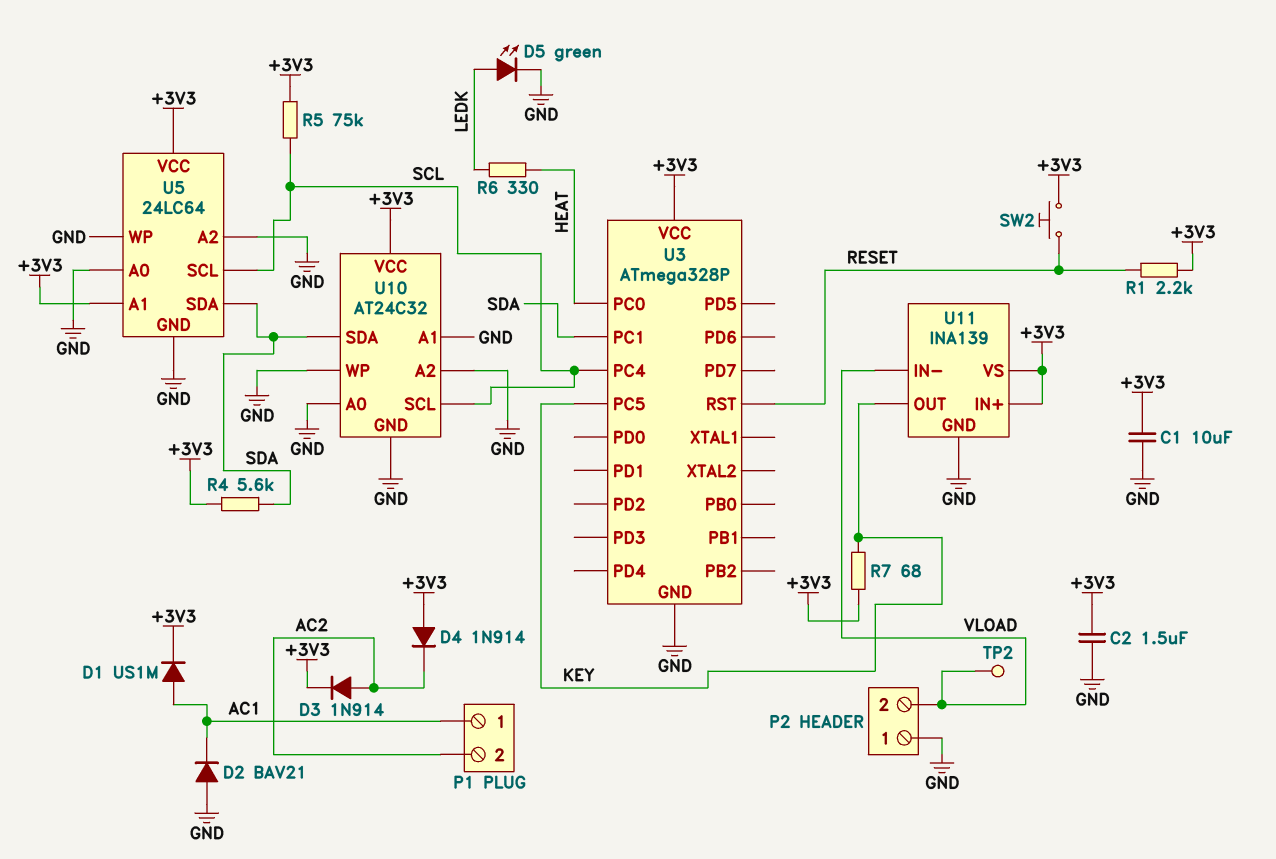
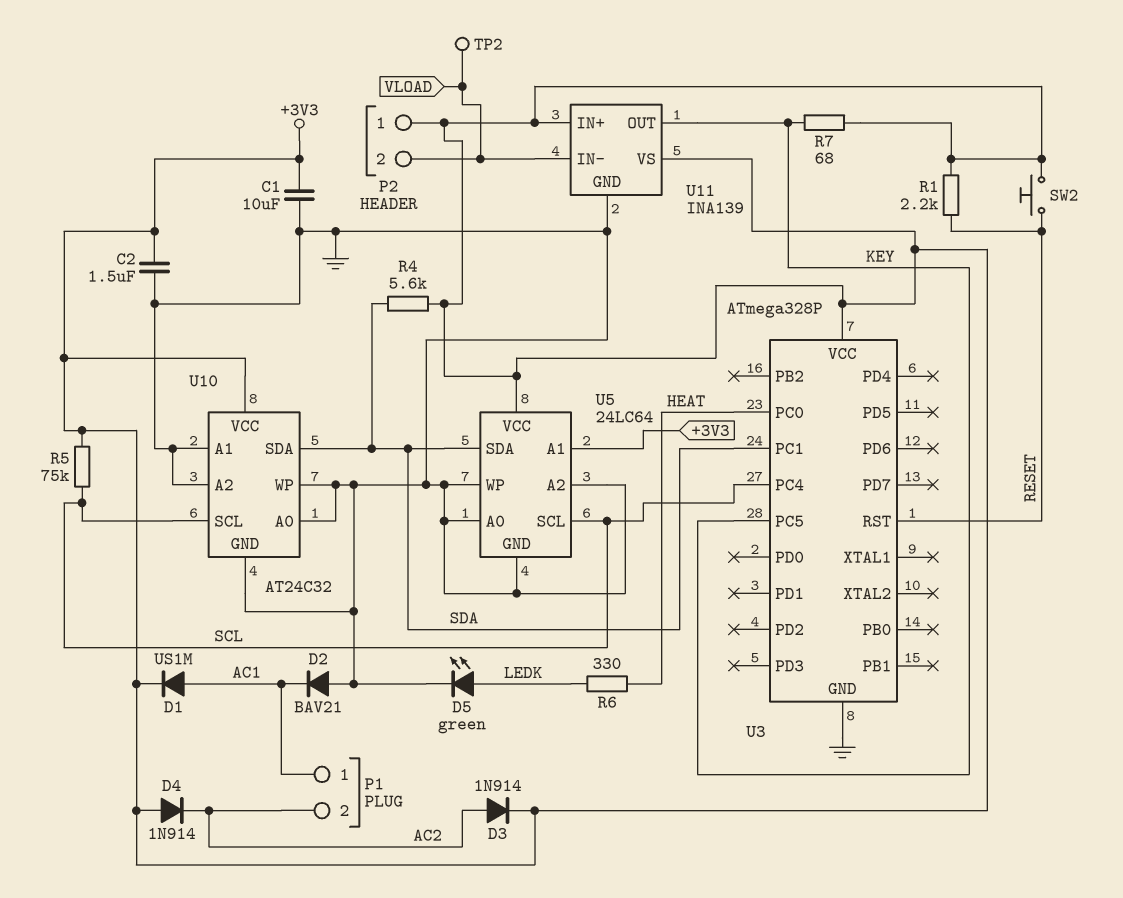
P2 pin 1: GND -> +3V3

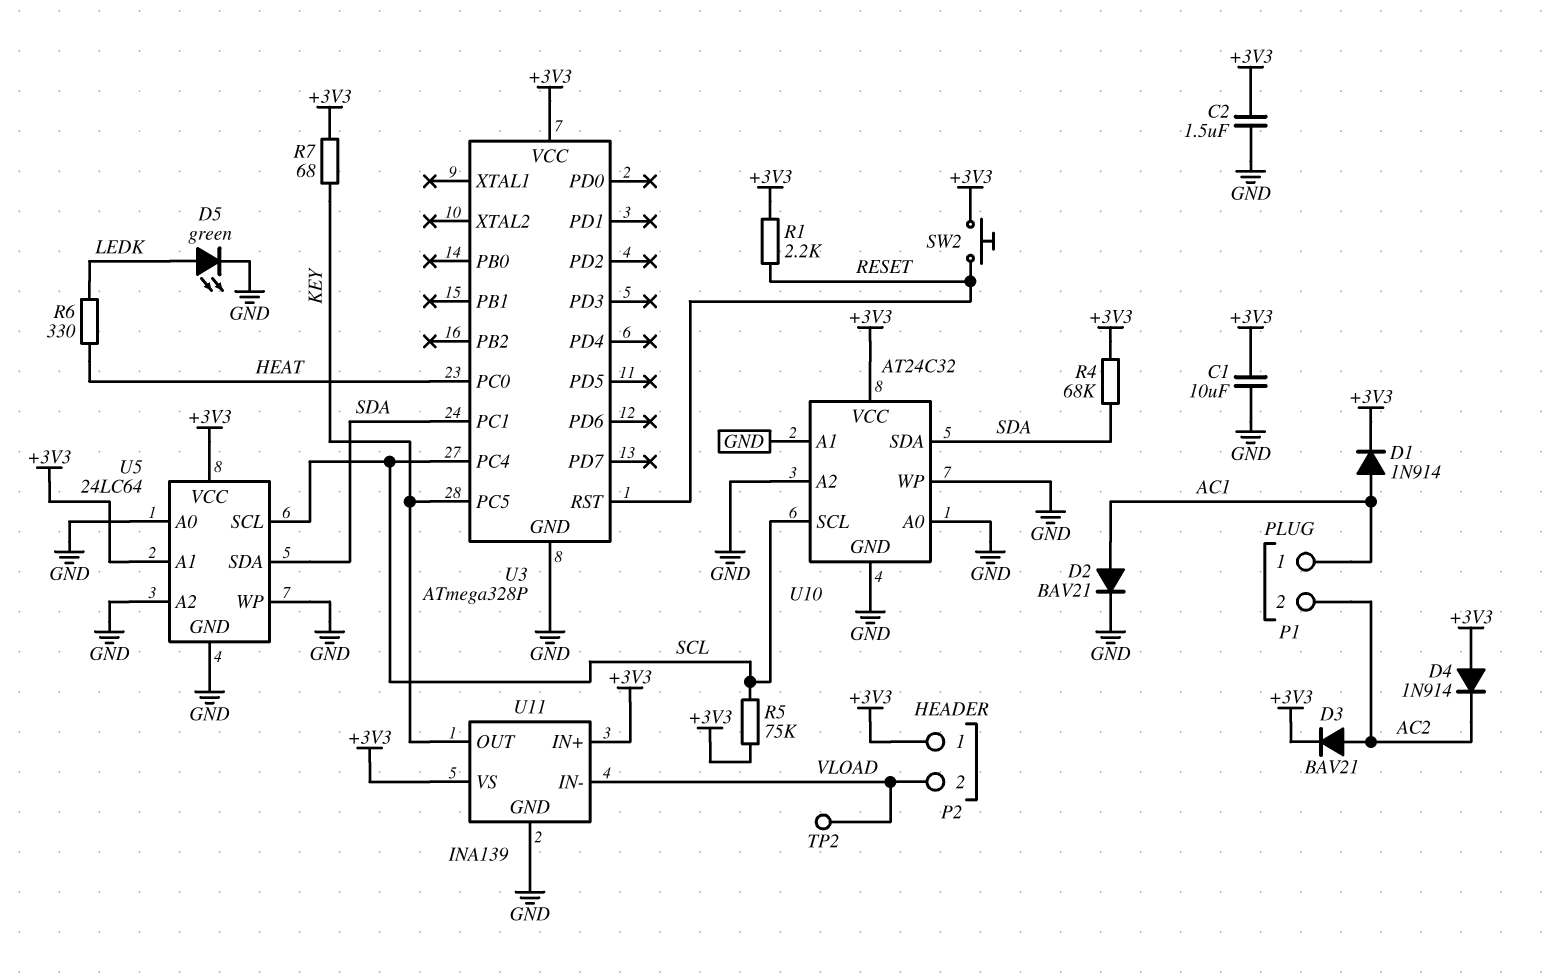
D1: diode US1M (A AC1, K +3V3) -> diode 1N914 (A AC1, K +3V3)
D2: diode BAV21 (A GND, K AC1) -> diode BAV21 (A AC1, K GND)
D3: diode 1N914 (A AC2, K +3V3) -> diode BAV21 (A AC2, K +3V3)
R4: 5.6k (+3V3, SDA) -> 68k (+3V3, SDA)

